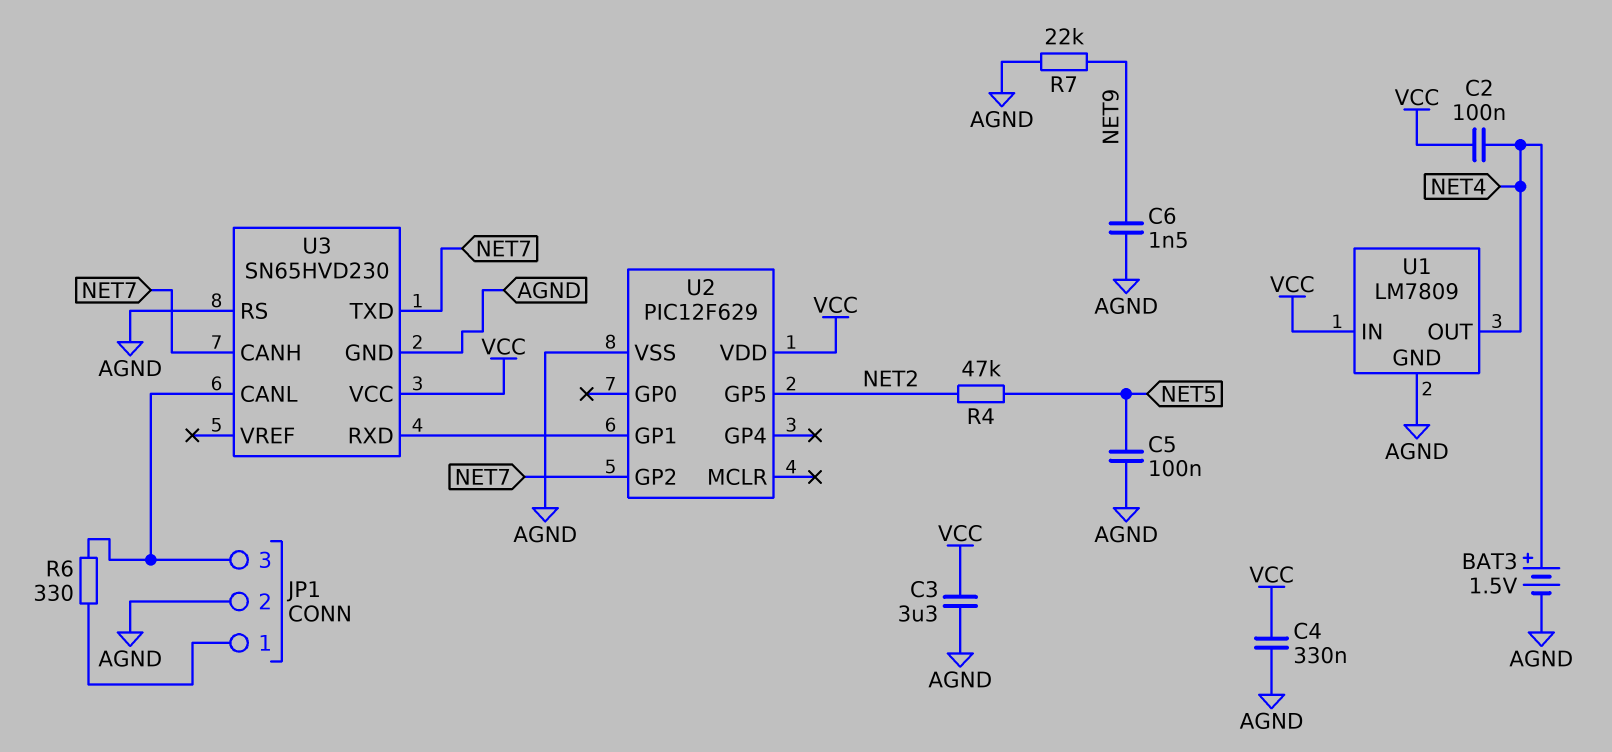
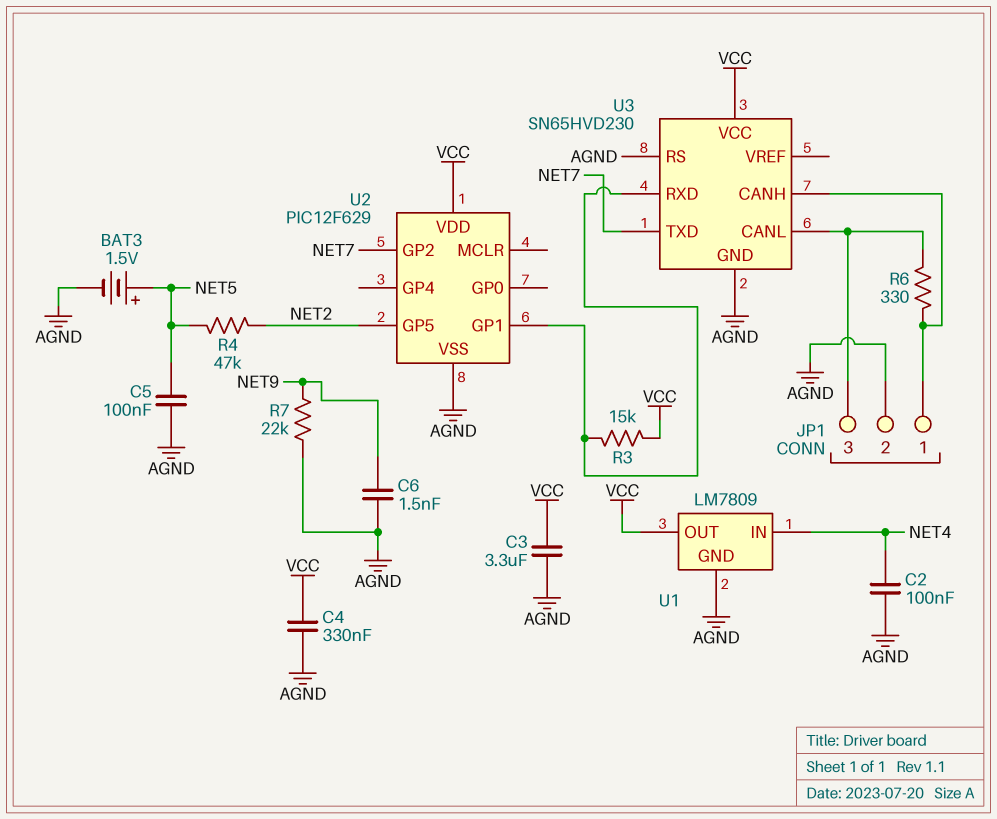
BAT3: 1.5V (plus NET4, minus AGND) -> 1.5V (plus NET5, minus AGND)
C2: 100nF (NET4, VCC) -> 100nF (AGND, NET4)
R3: none -> 15k (U2/GP1, VCC)
U1 pin IN: VCC -> NET4
U1 pin OUT: NET4 -> VCC
U3 pin CANH: NET7 -> JP1/1

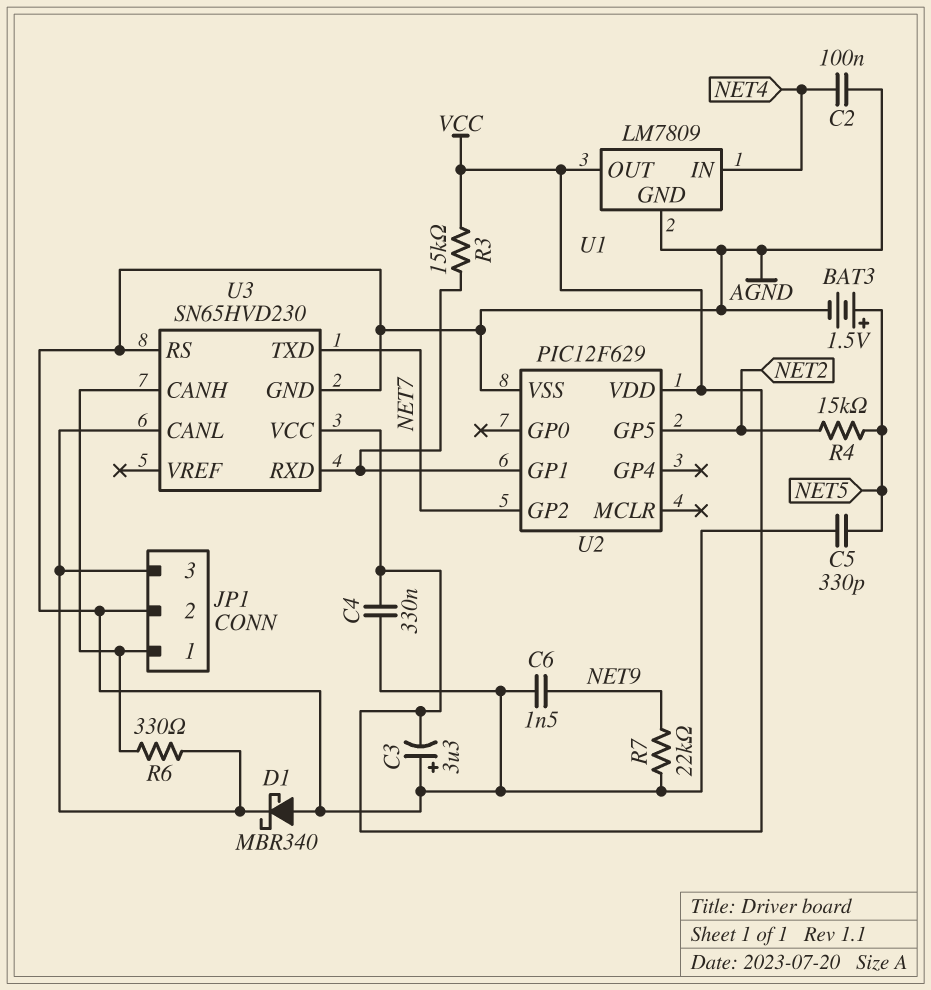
C3: 3.3uF (AGND, VCC) -> 3.3uF (plus AGND, minus VCC)
C5: 100nF (AGND, NET5) -> 330pF (AGND, NET5)
D1: none -> schottky MBR340 (A AGND, K JP1/3)
R4: 47k (NET2, NET5) -> 15k (NET2, NET5)

